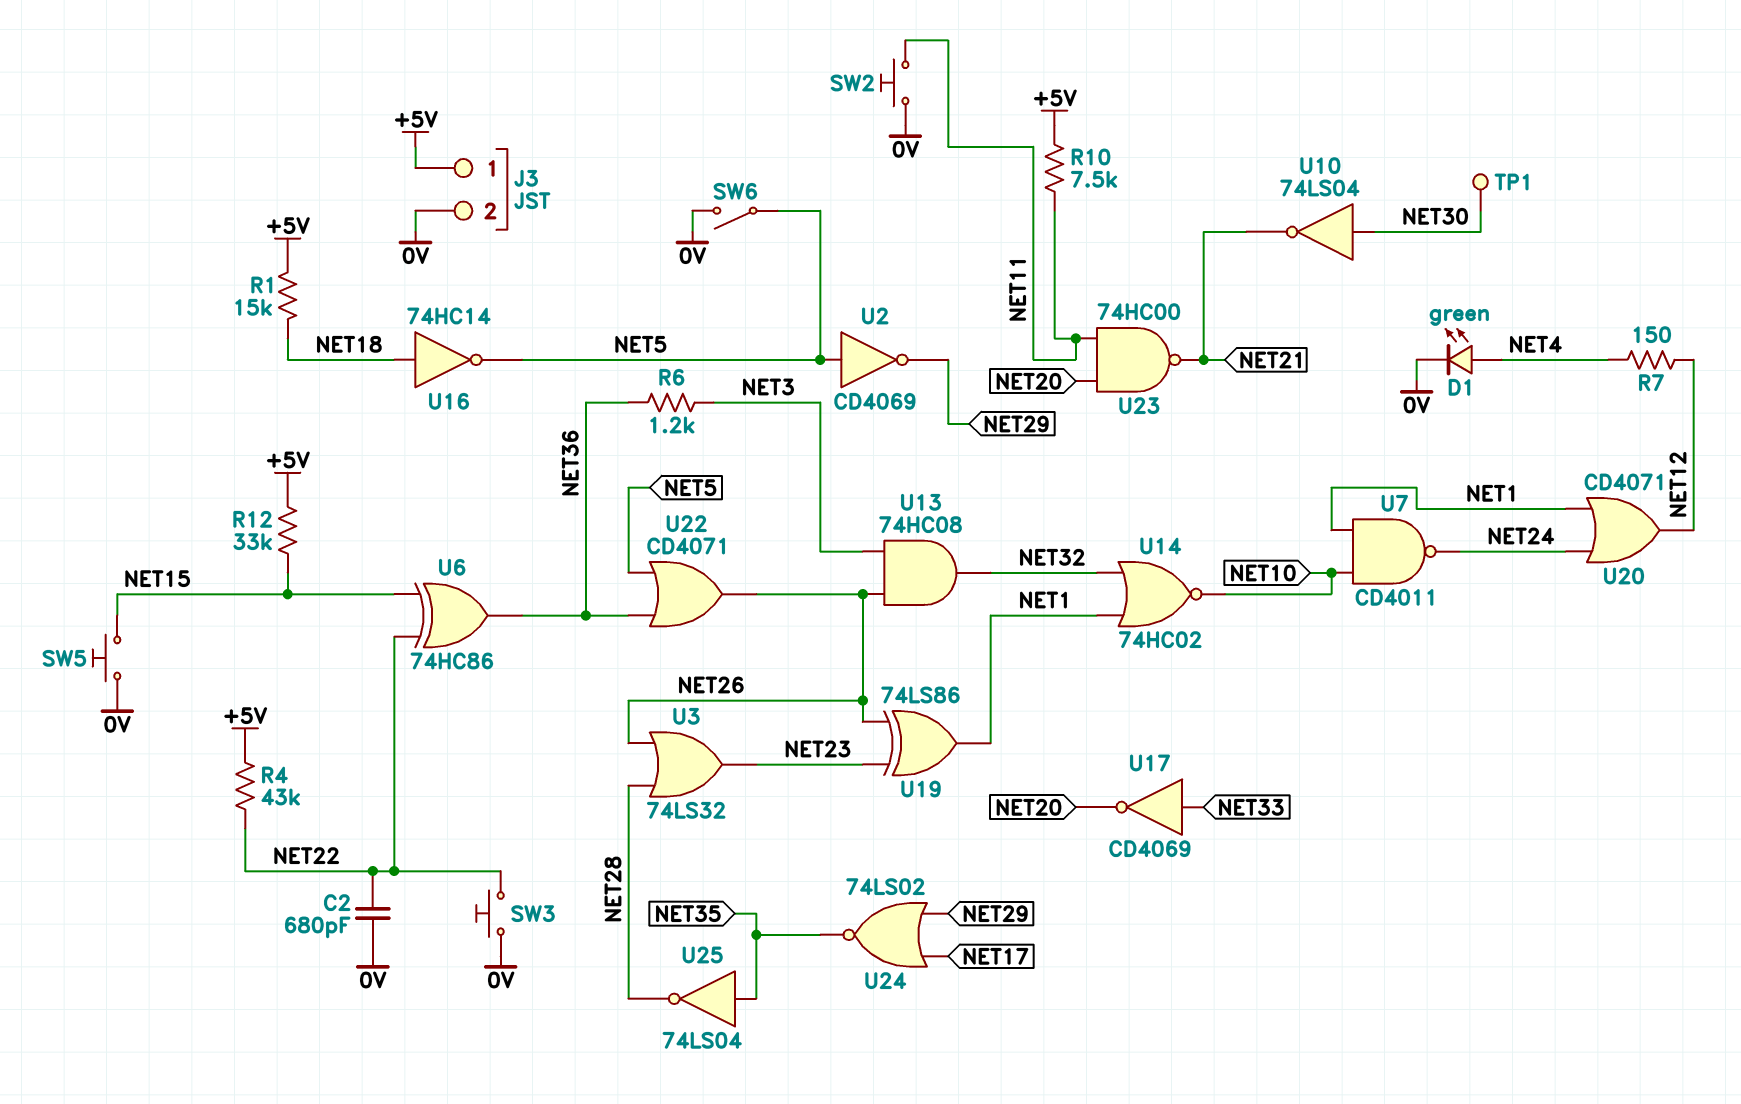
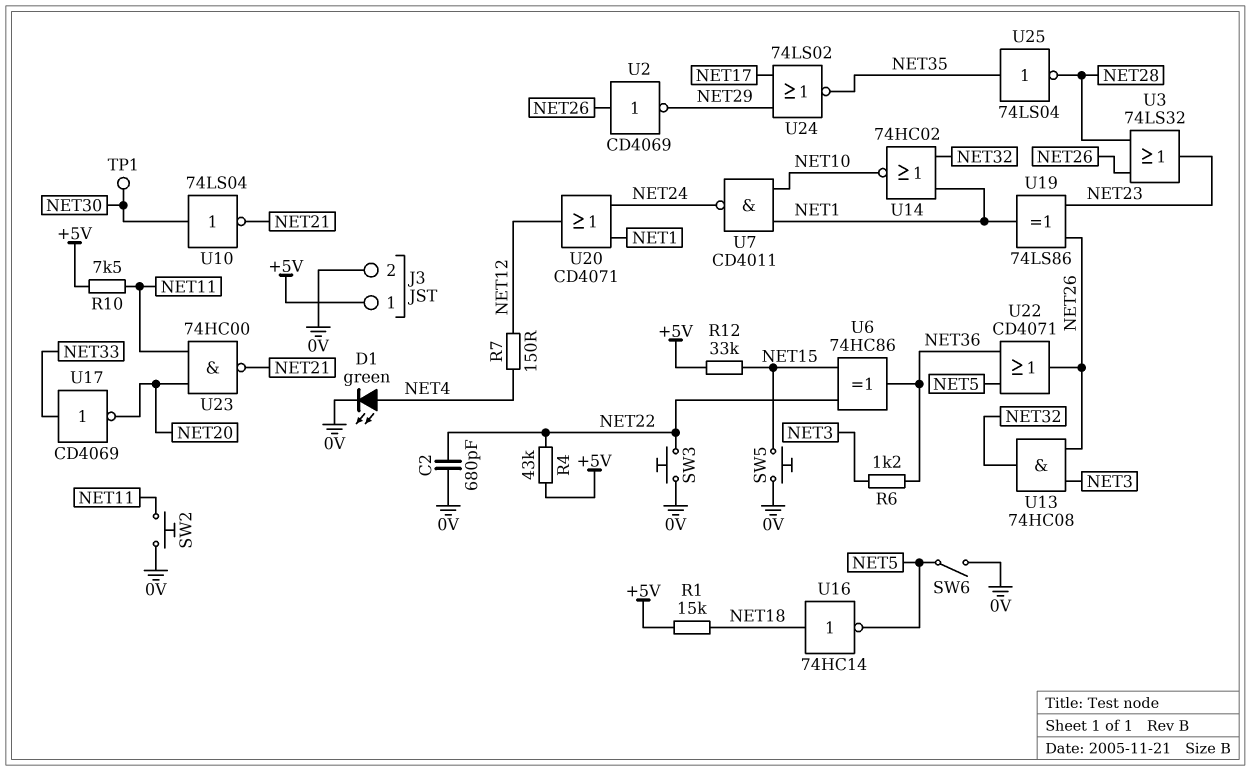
U2: NOT CD4069 (in NET5, out NET29) -> NOT CD4069 (in NET26, out NET29)

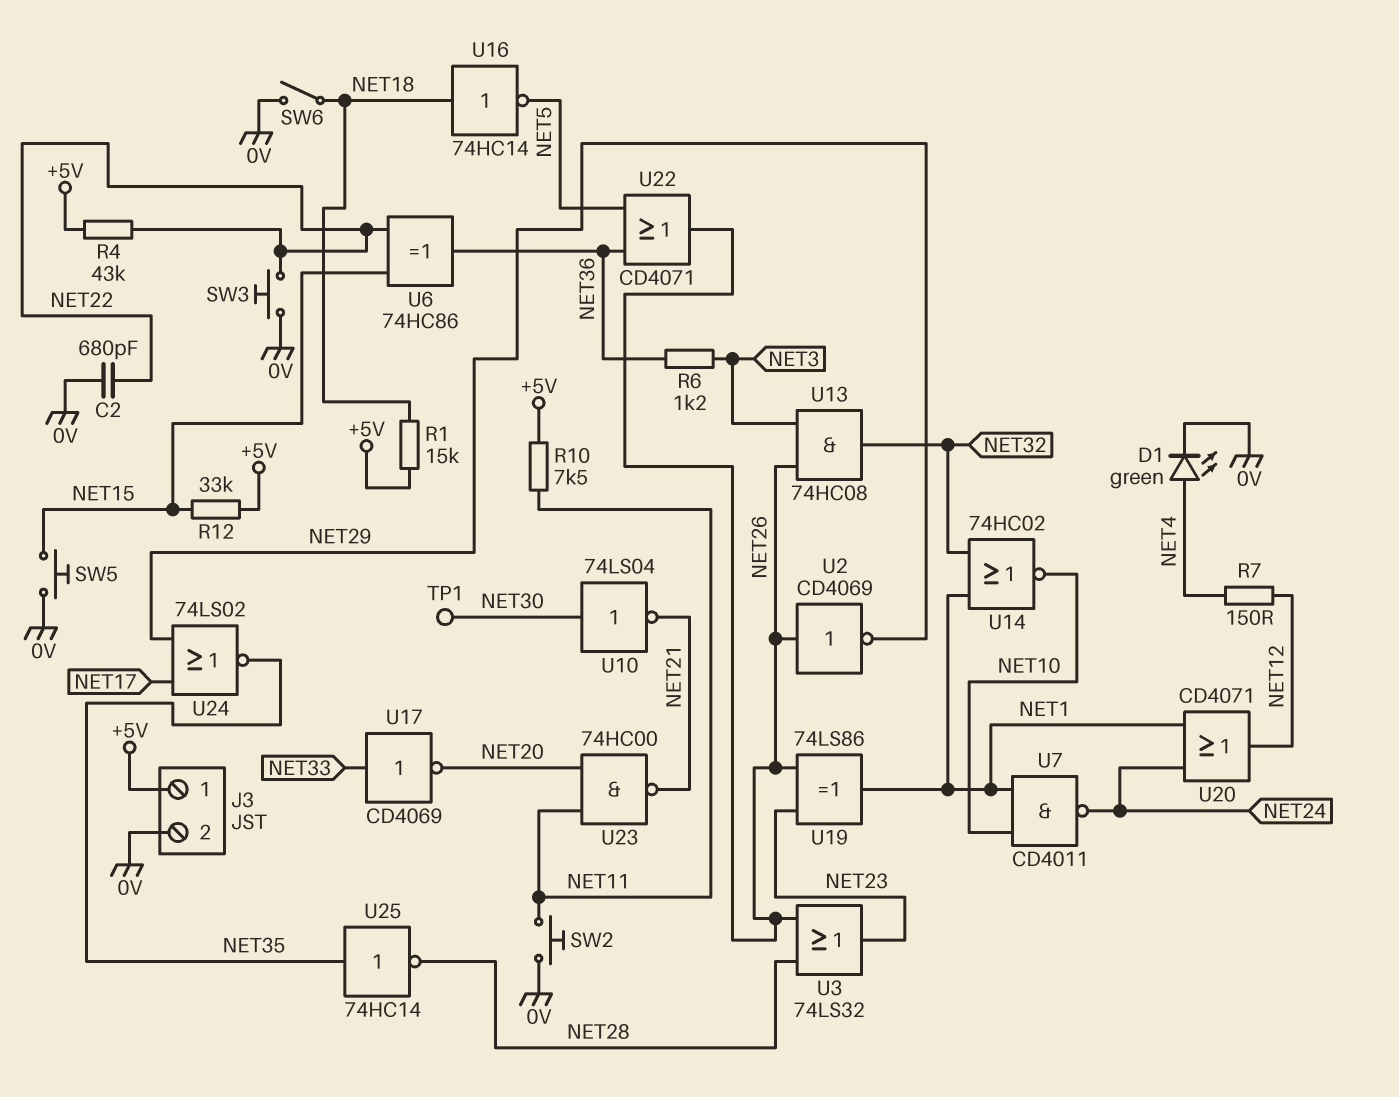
SW6: switch (0V, NET5) -> switch (0V, NET18)
U25: NOT 74LS04 (in NET35, out NET28) -> NOT 74HC14 (in NET35, out NET28)

